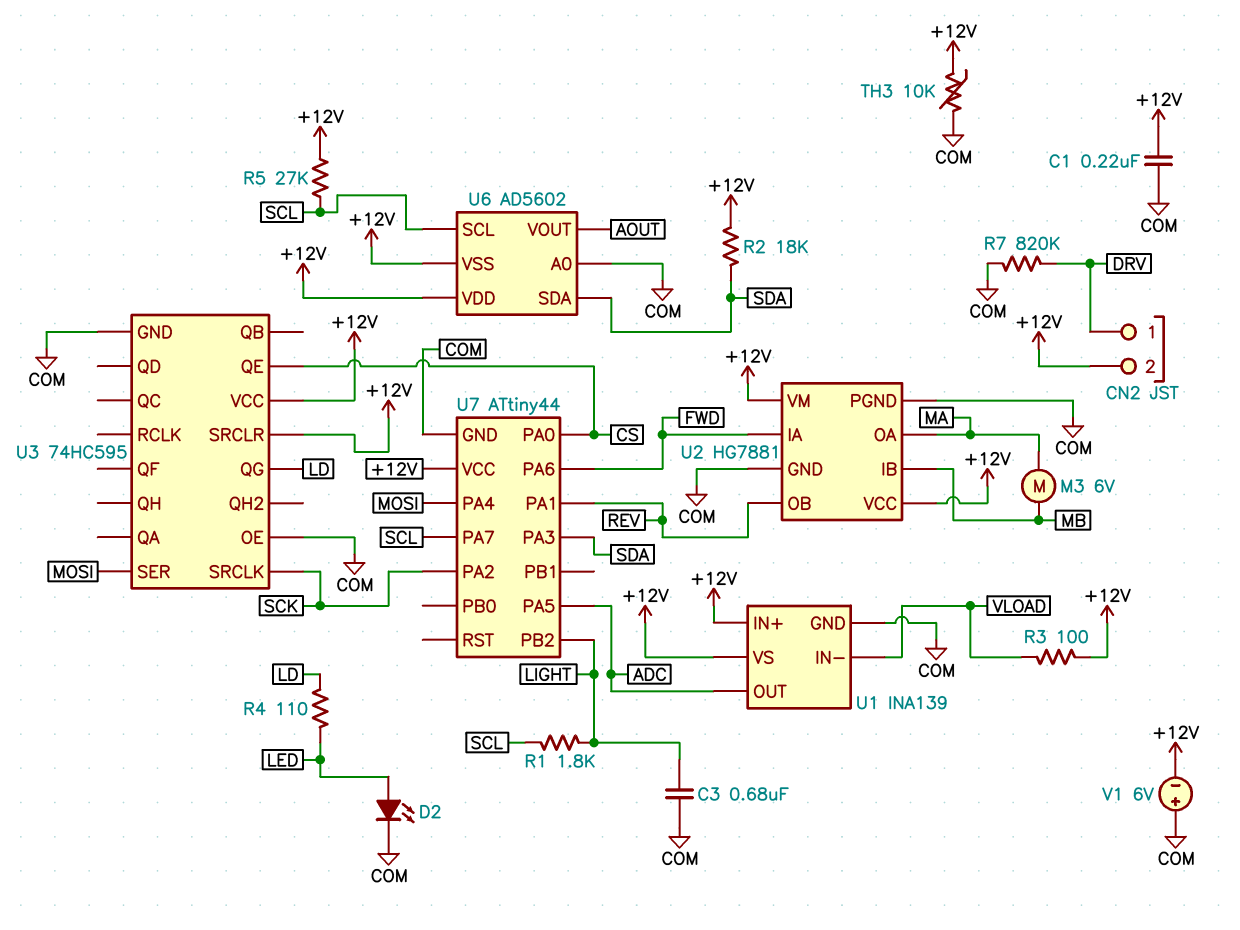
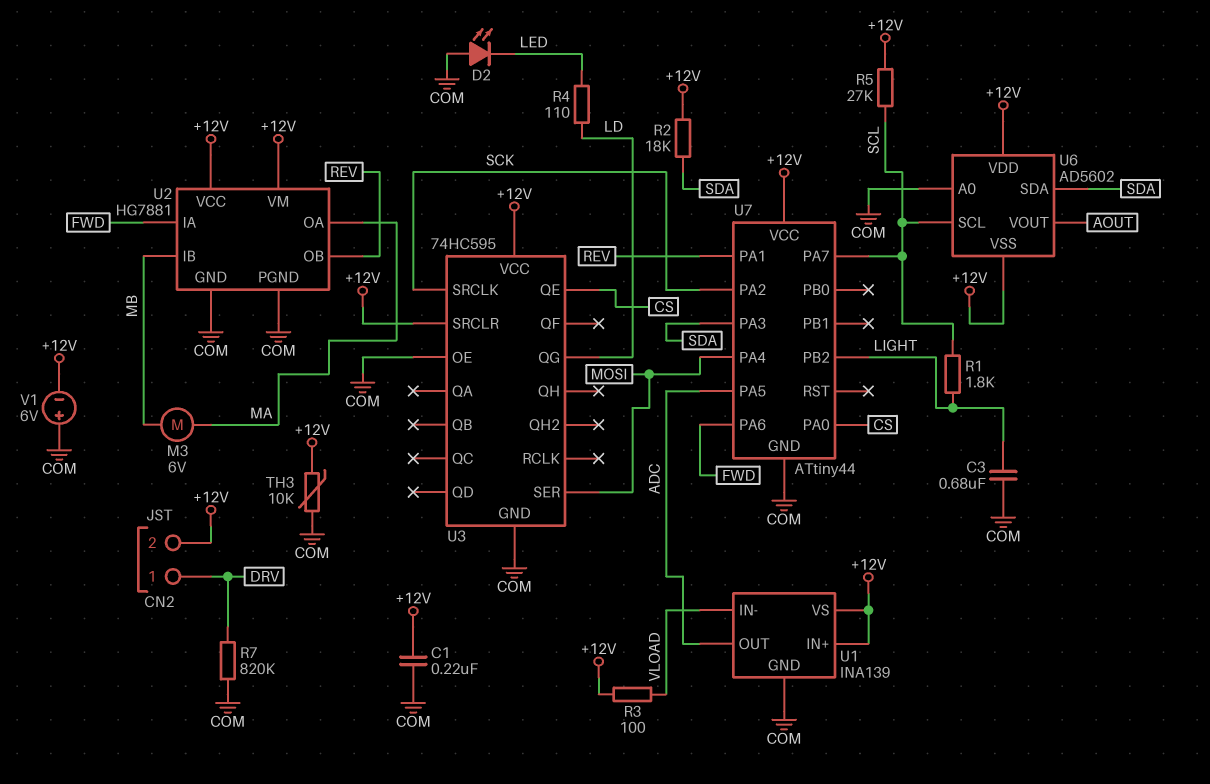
D2: LED (A LED, K COM) -> LED (A COM, K LED)

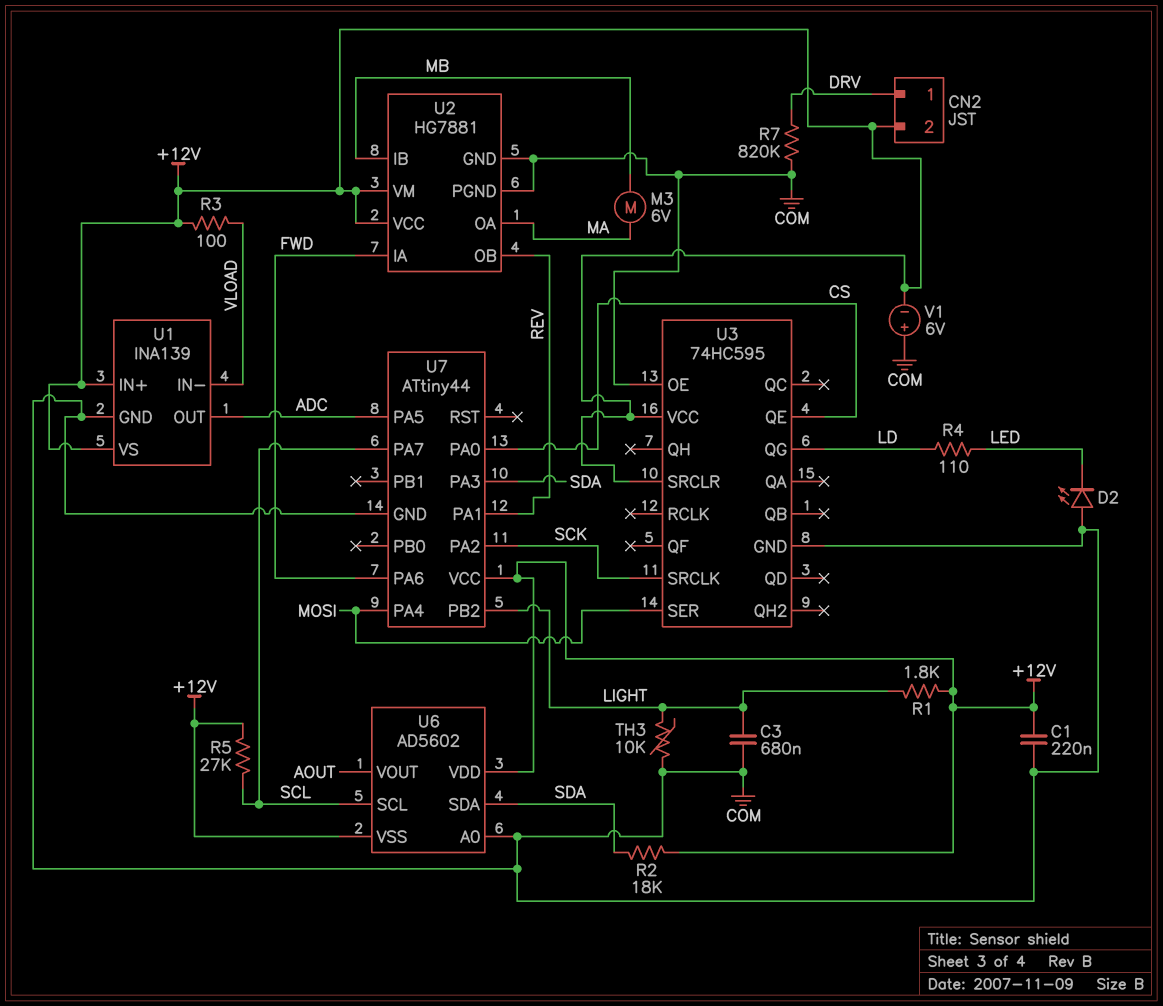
R1: 1.8k (LIGHT, SCL) -> 1.8k (+12V, LIGHT)
TH3: 10k (+12V, COM) -> 10k (COM, LIGHT)

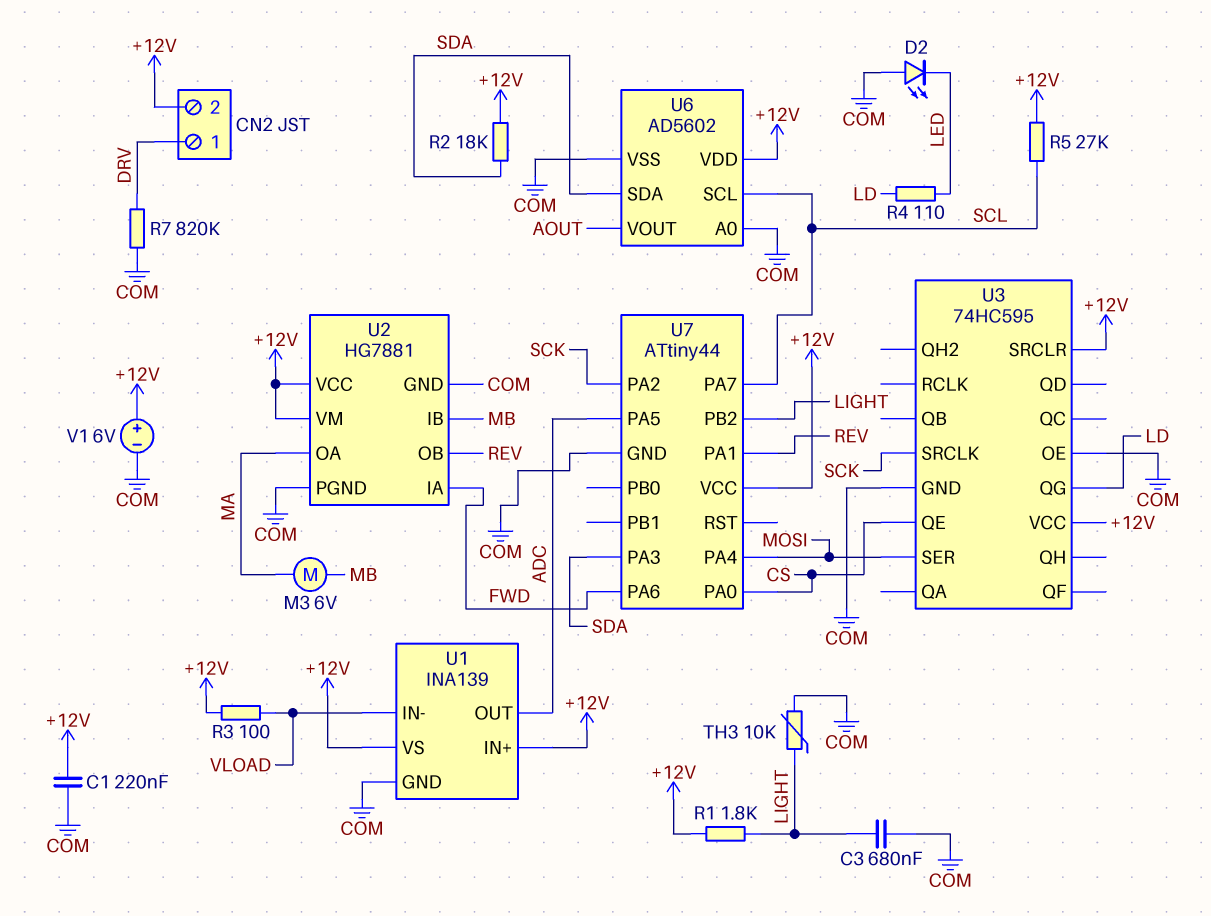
U6 pin VSS: +12V -> COM
V1: 6V (plus COM, minus +12V) -> 6V (plus +12V, minus COM)

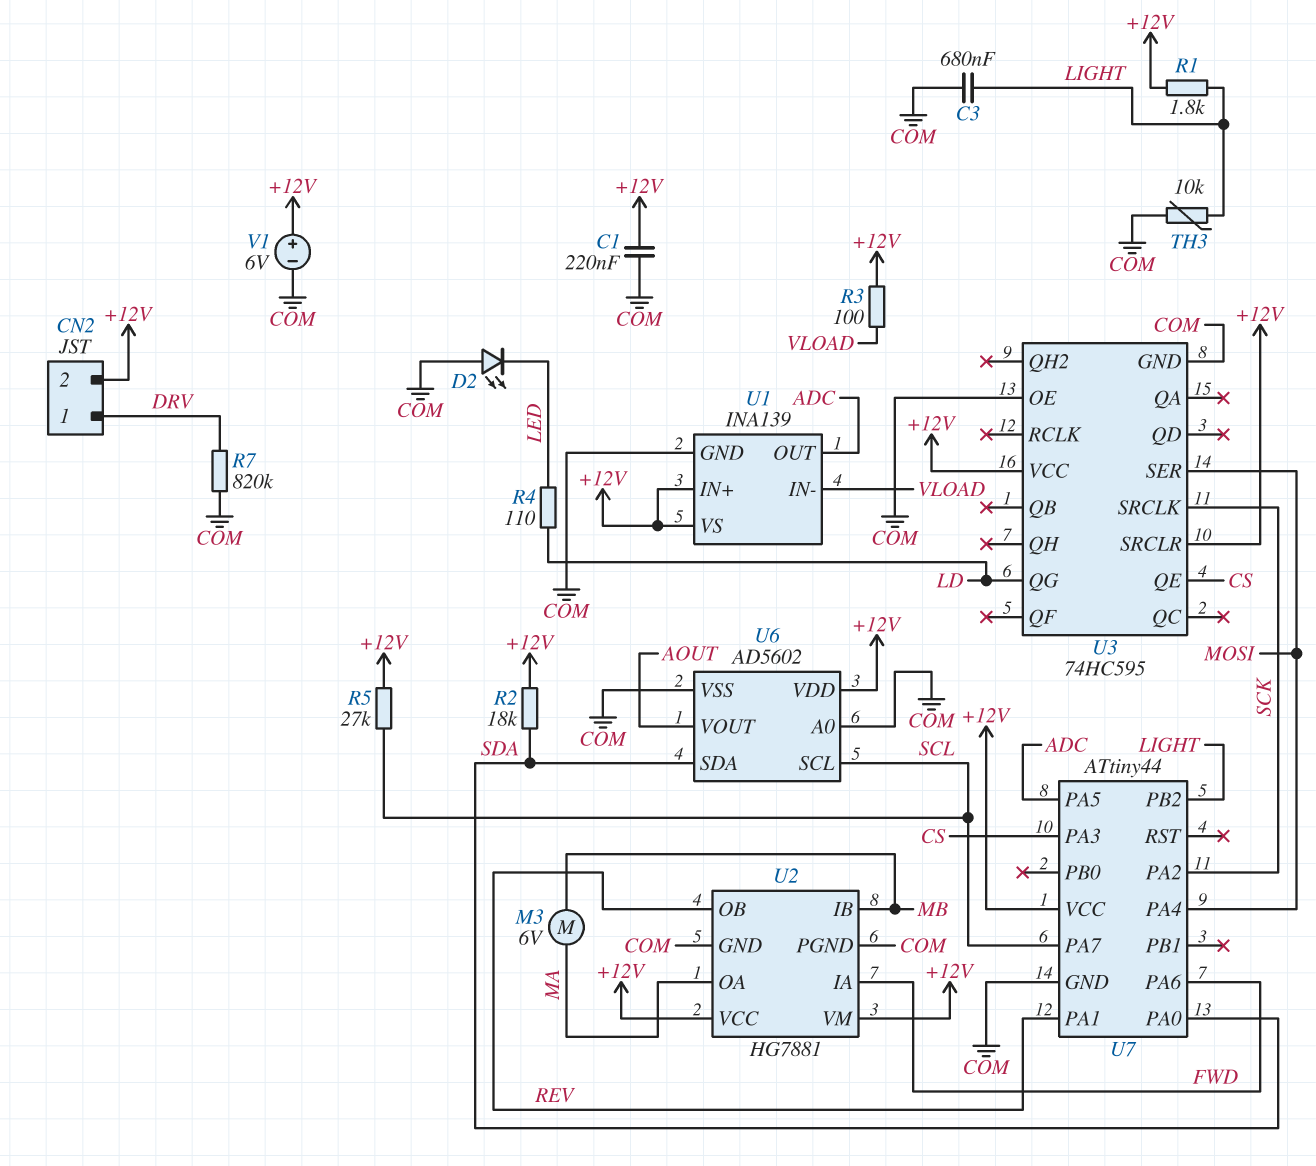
U7 pin PA0: CS -> SDA
U7 pin PA3: SDA -> CS

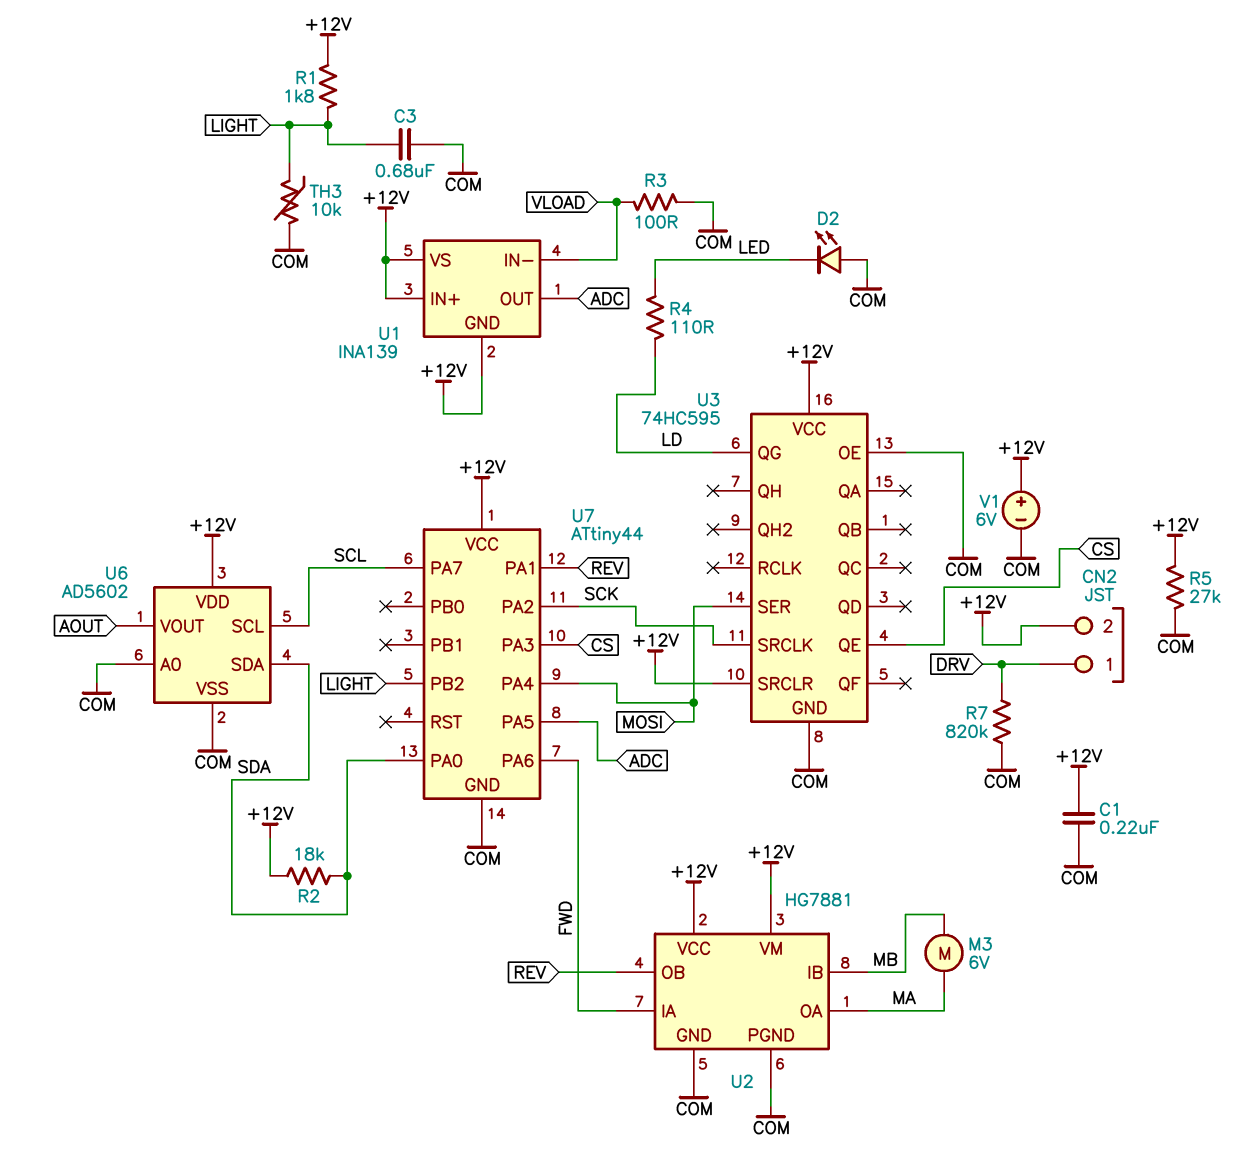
R3: 100 (+12V, VLOAD) -> 100 (COM, VLOAD)
R5: 27k (+12V, SCL) -> 27k (+12V, COM)
U1 pin GND: COM -> +12V

